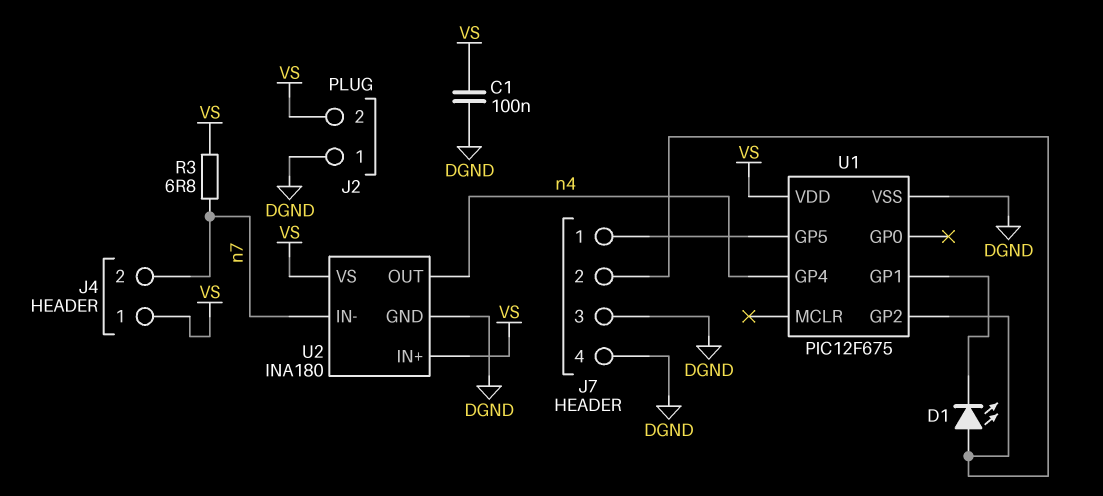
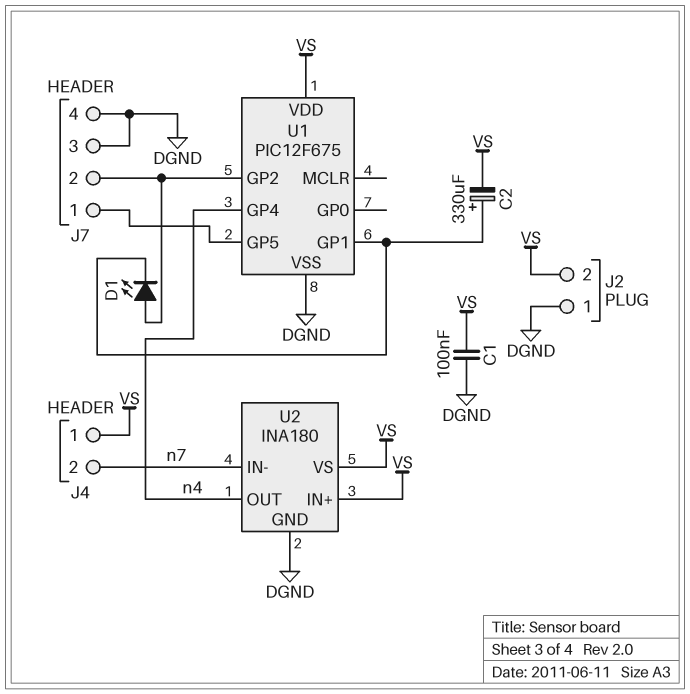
C2: none -> 330uF (plus U1/GP1, minus VS)
R3: 6.8 (VS, n7) -> none

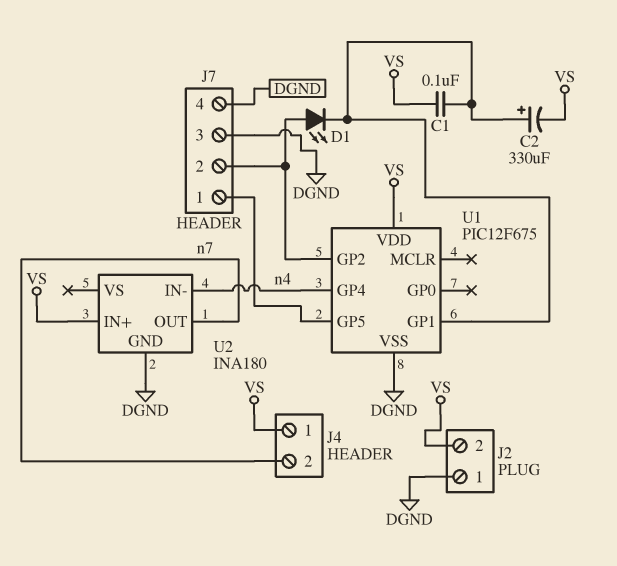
C1: 100nF (DGND, VS) -> 100nF (U1/GP1, VS)
U2 pin IN-: n7 -> n4
U2 pin OUT: n4 -> n7
U2 pin VS: VS -> none

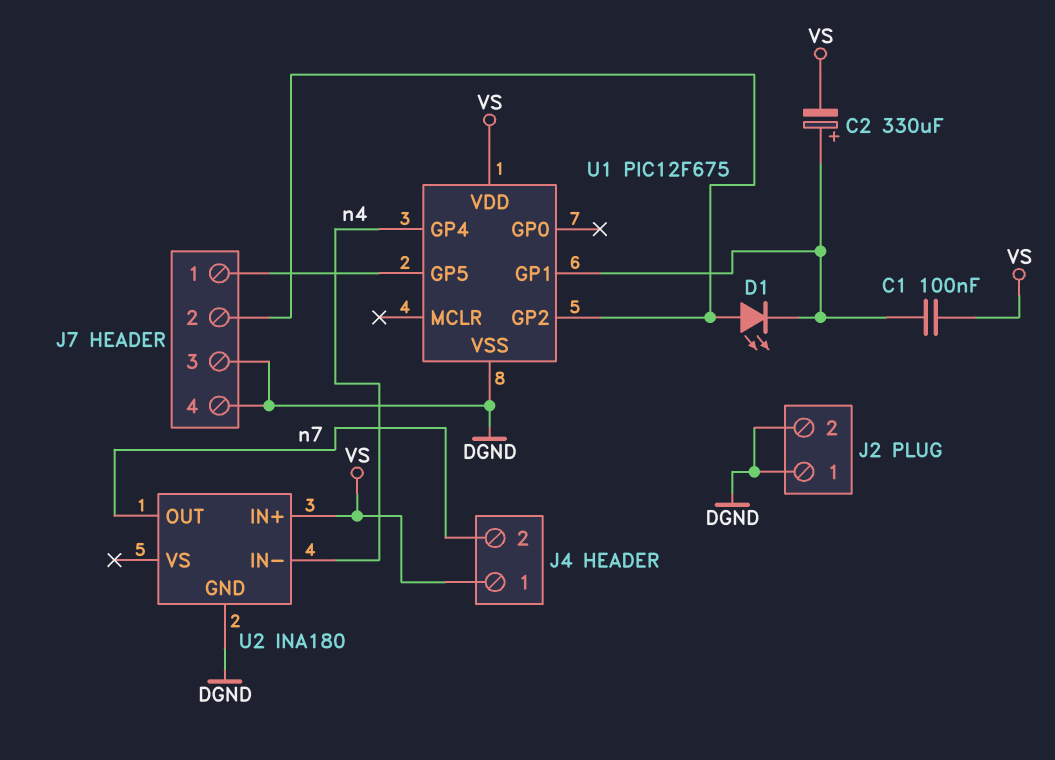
J2 pin 2: VS -> DGND

